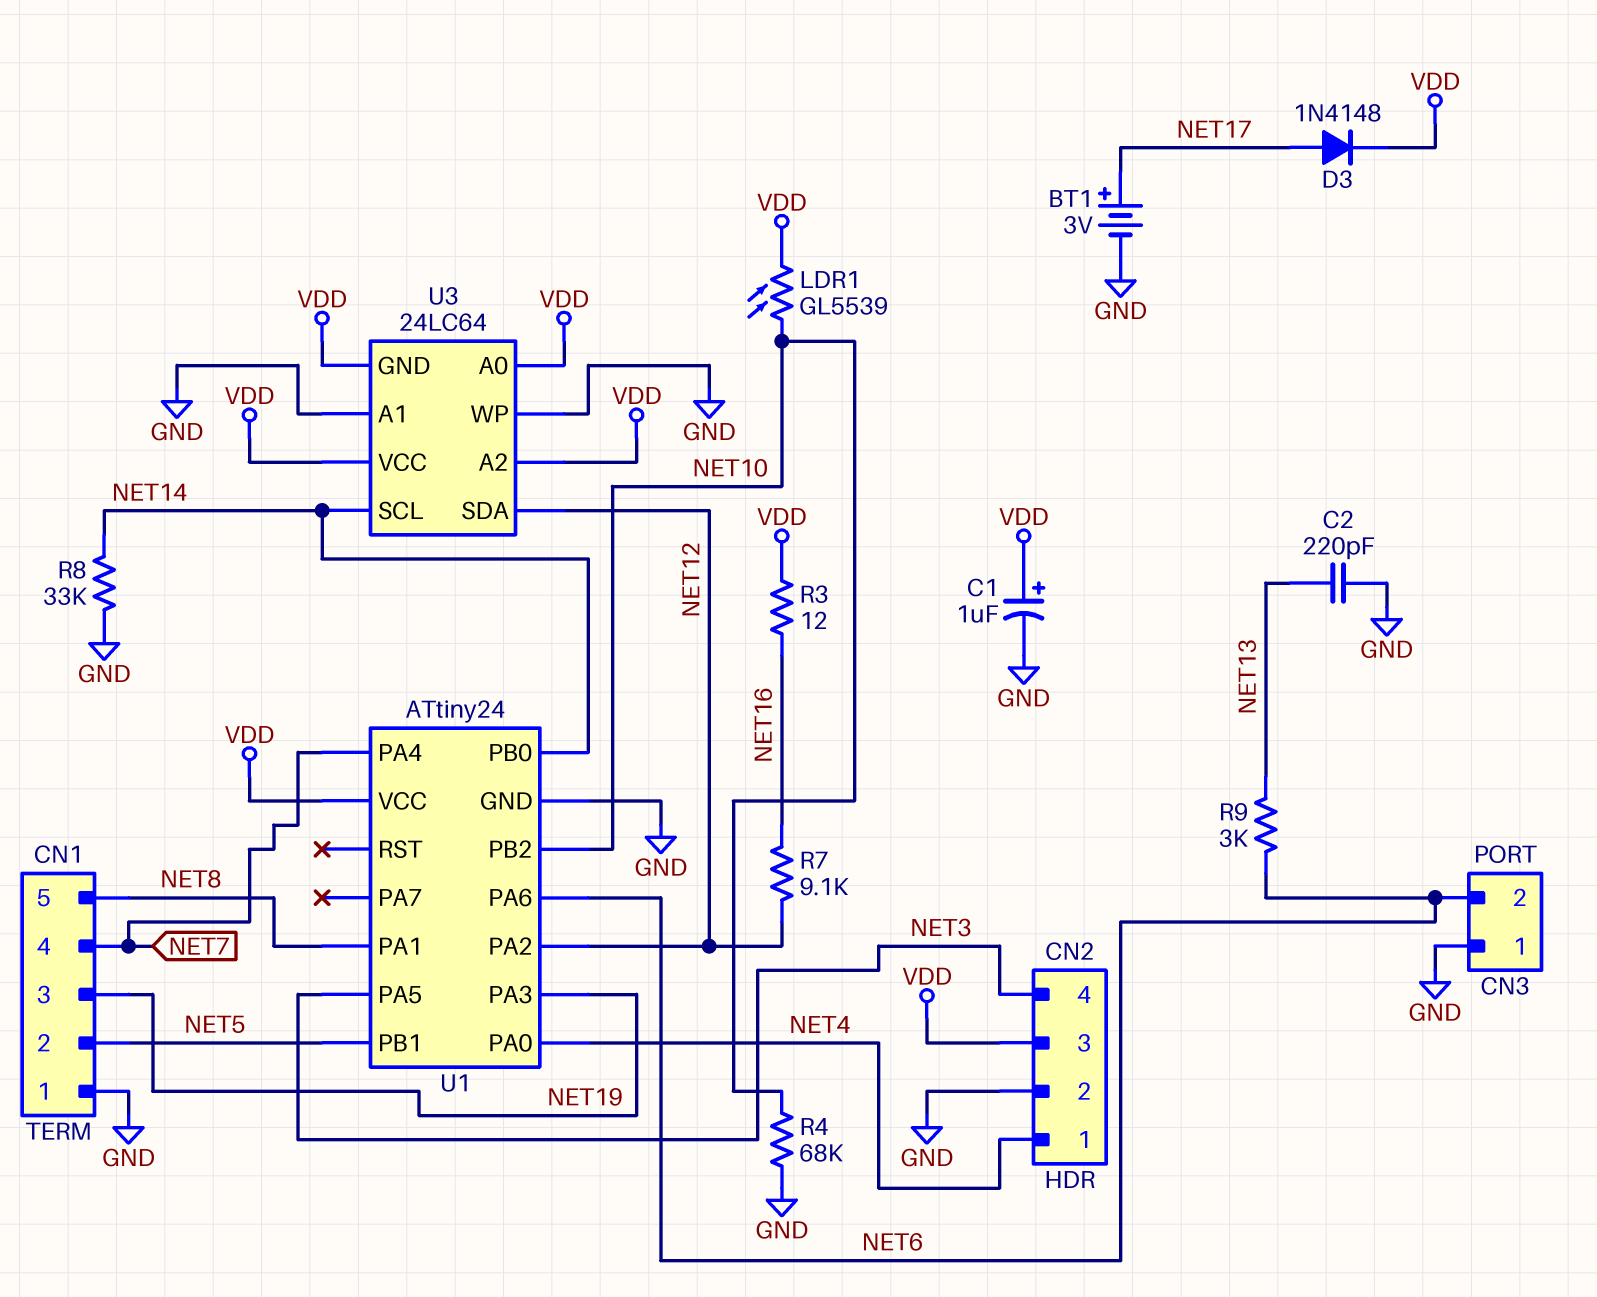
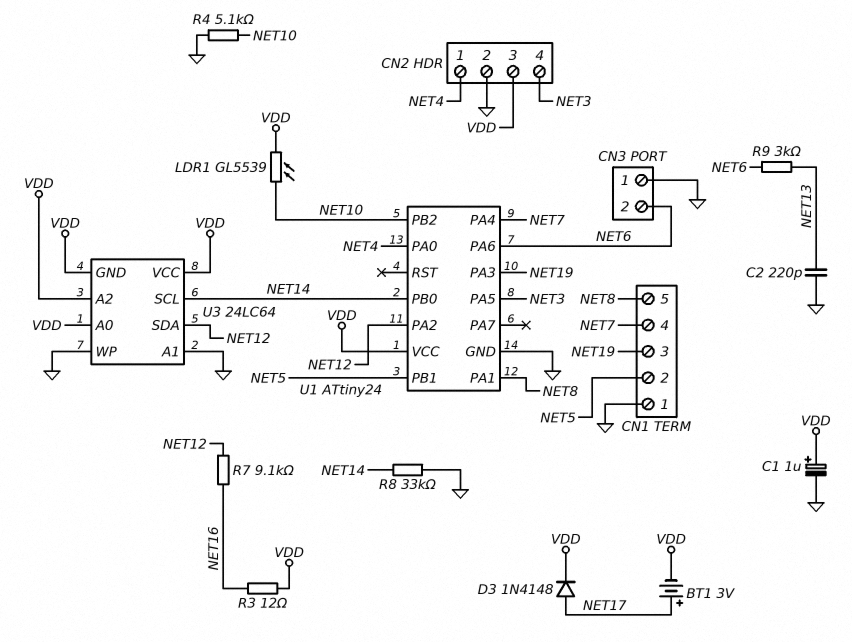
BT1: 3V (plus NET17, minus GND) -> 3V (plus NET17, minus VDD)
R4: 68k (GND, NET10) -> 5.1k (GND, NET10)

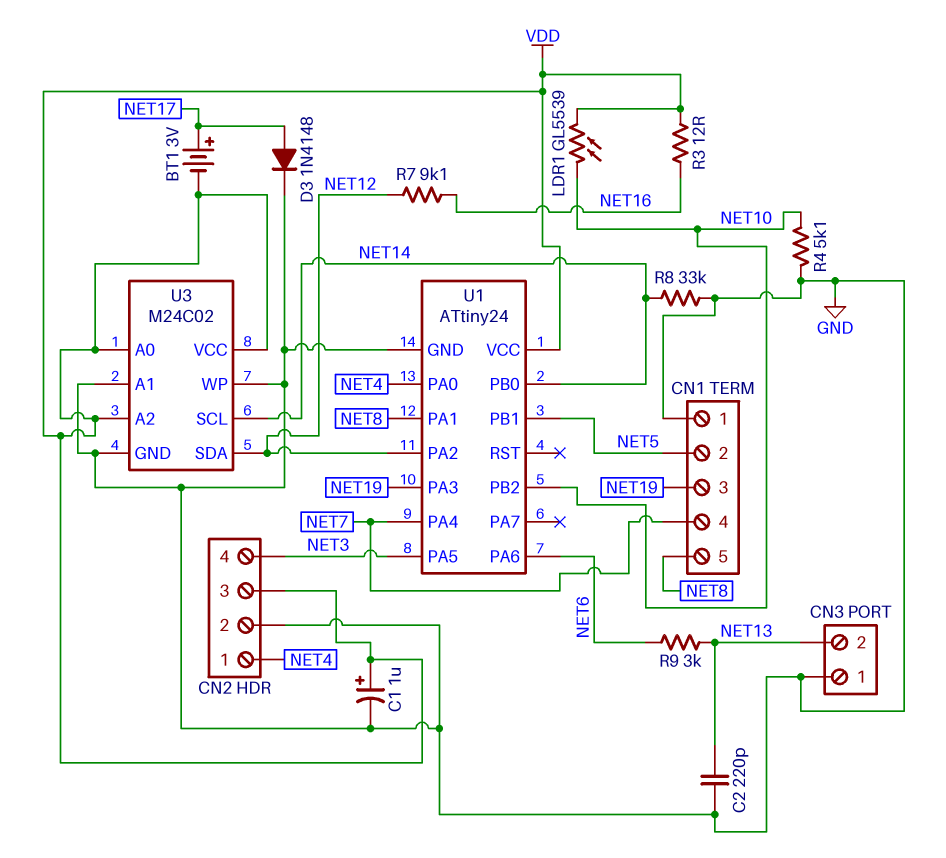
CN3 pin 2: NET6 -> NET13
D3: diode 1N4148 (A NET17, K VDD) -> diode 1N4148 (A NET17, K GND)
U3: 24LC64 -> M24C02
U3 pin GND: VDD -> GND

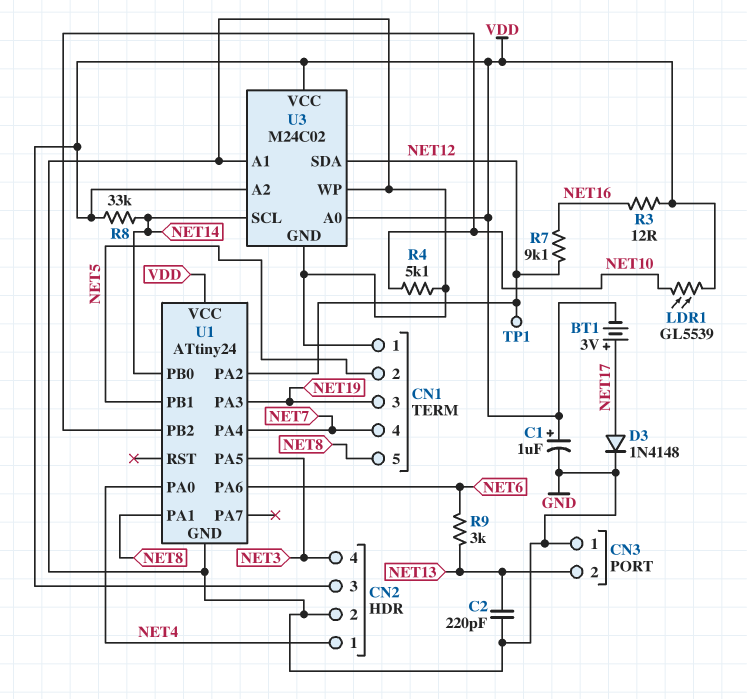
R8: 33k (GND, NET14) -> 33k (NET14, VDD)
TP1: none -> test point (NET12)

